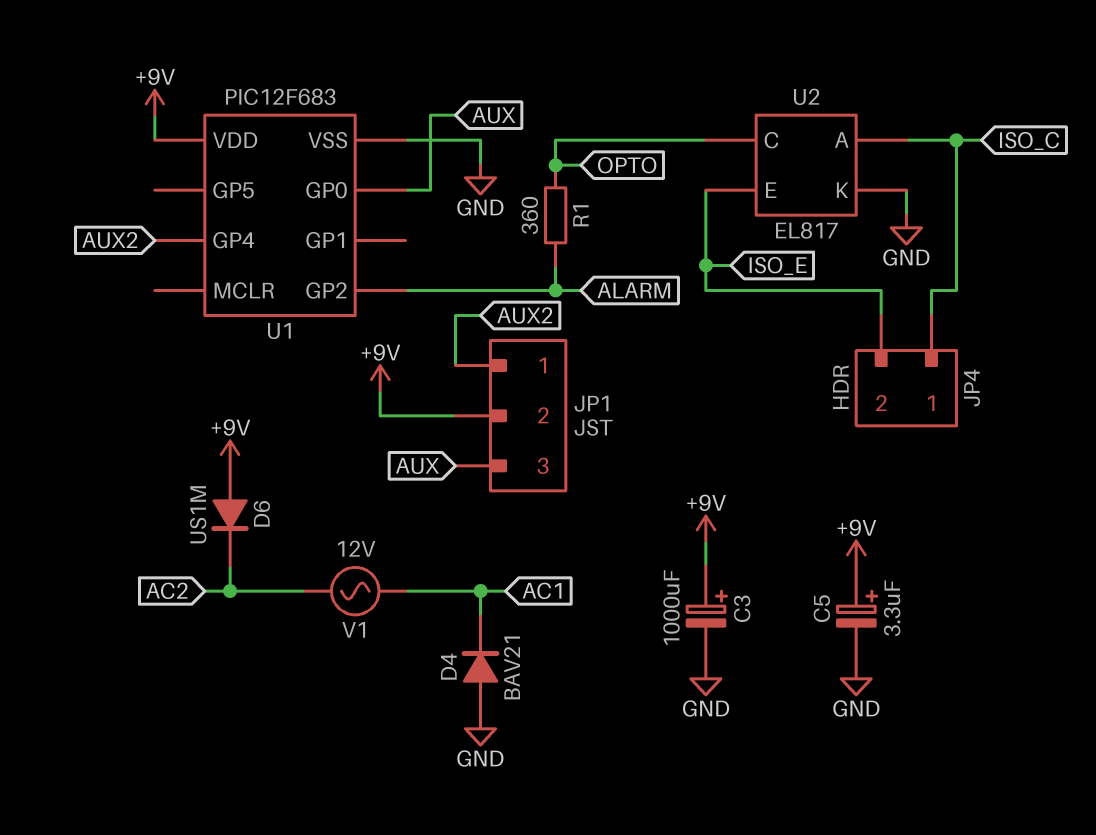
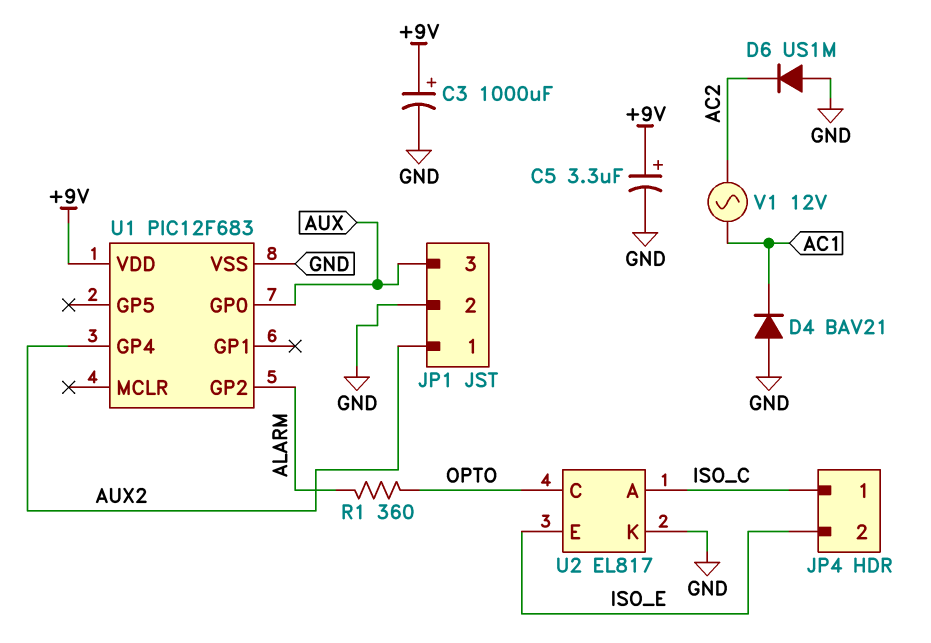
D6: diode US1M (A +9V, K AC2) -> diode US1M (A GND, K AC2)
JP1 pin 2: +9V -> GND

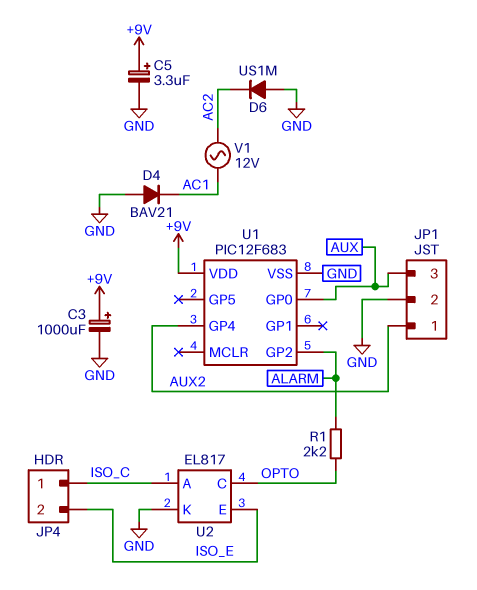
R1: 360 (ALARM, OPTO) -> 2.2k (ALARM, OPTO)

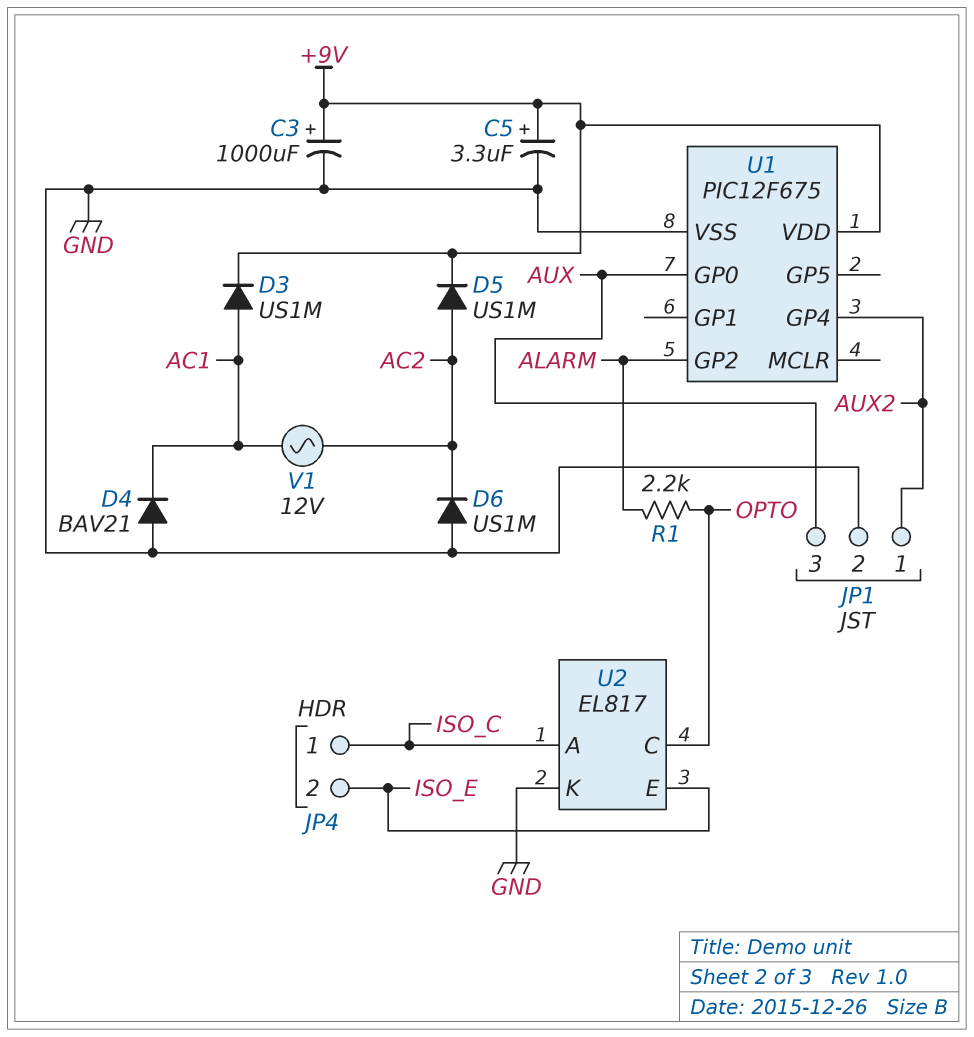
D3: none -> diode US1M (A AC1, K +9V)
D5: none -> diode US1M (A AC2, K +9V)
U1: PIC12F683 -> PIC12F675

